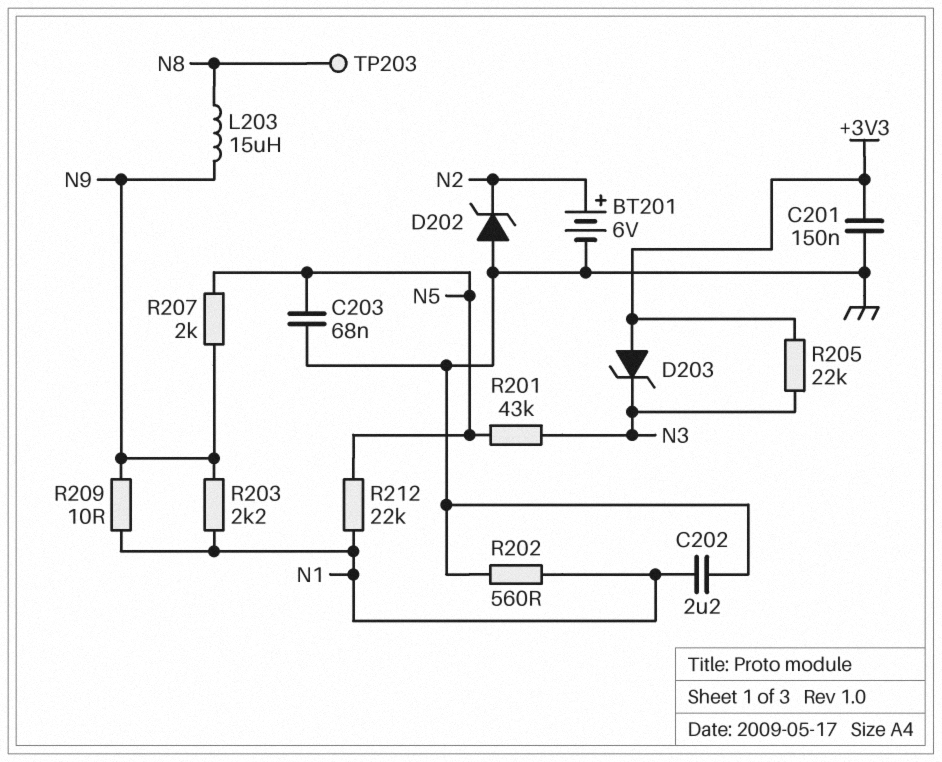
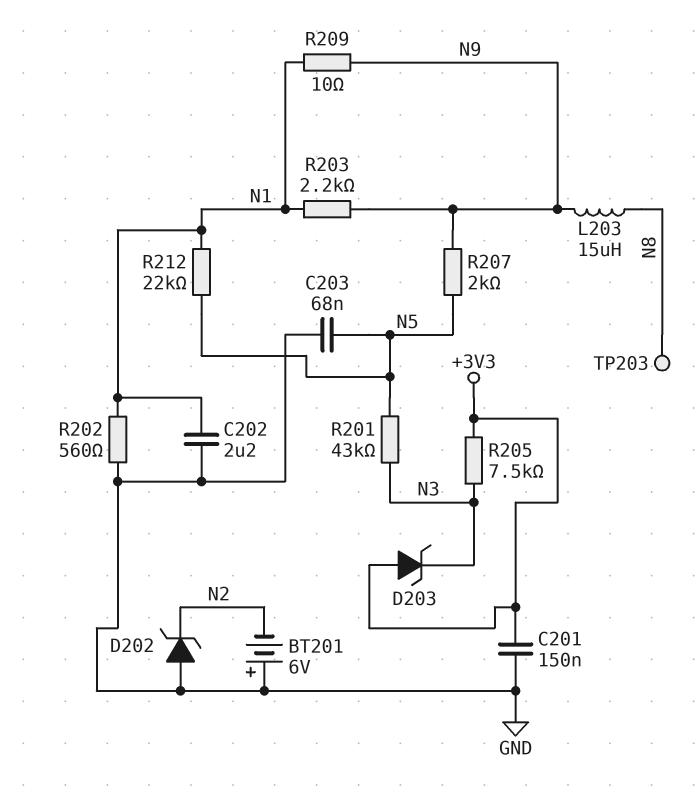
BT201: 6V (plus N2, minus GND) -> 6V (plus GND, minus N2)
R205: 22k (+3V3, N3) -> 7.5k (+3V3, N3)

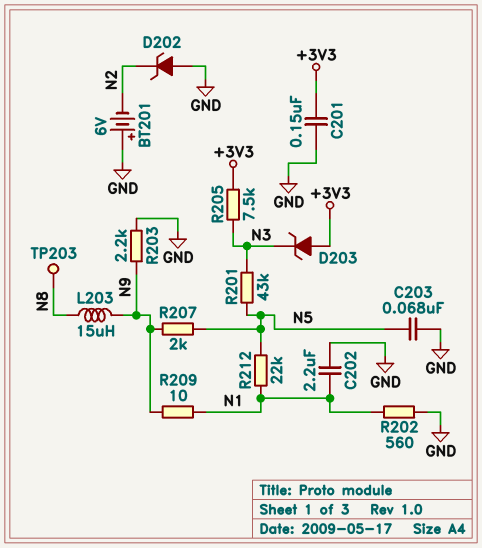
R203: 2.2k (N1, N9) -> 2.2k (GND, N9)

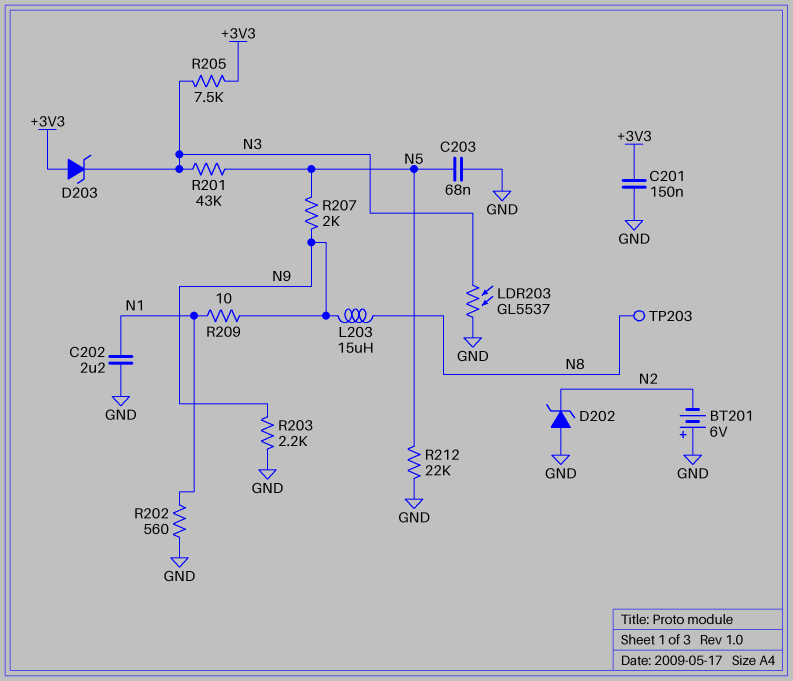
LDR203: none -> GL5537 (GND, N3)
R212: 22k (N1, N5) -> 22k (GND, N5)

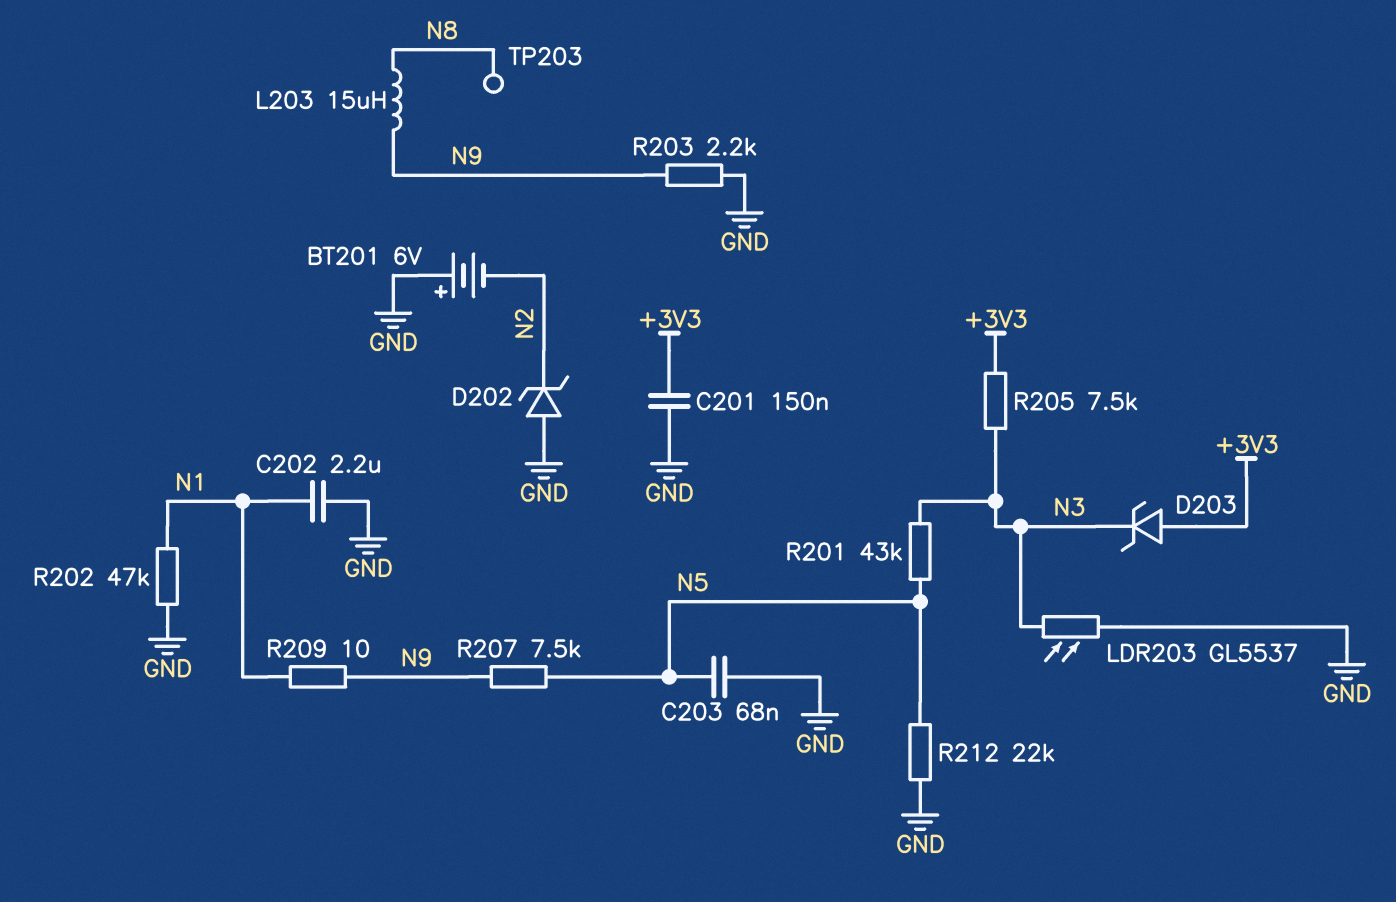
R202: 560 (GND, N1) -> 47k (GND, N1)
R207: 2k (N5, N9) -> 7.5k (N5, N9)

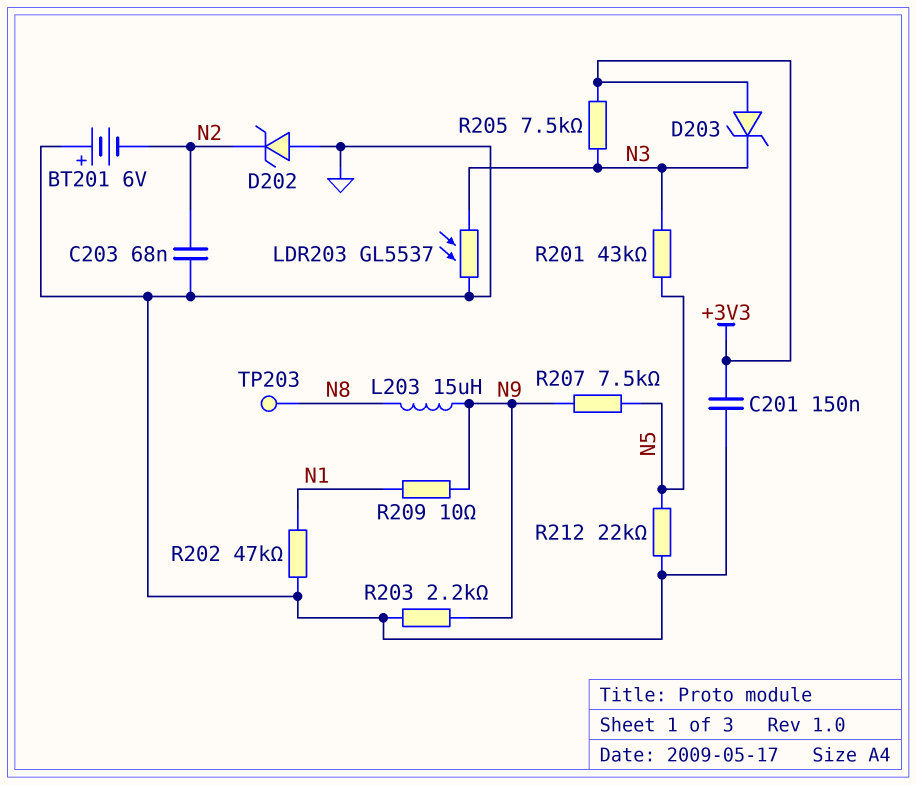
C202: 2.2uF (GND, N1) -> none
C203: 68nF (GND, N5) -> 68nF (GND, N2)

